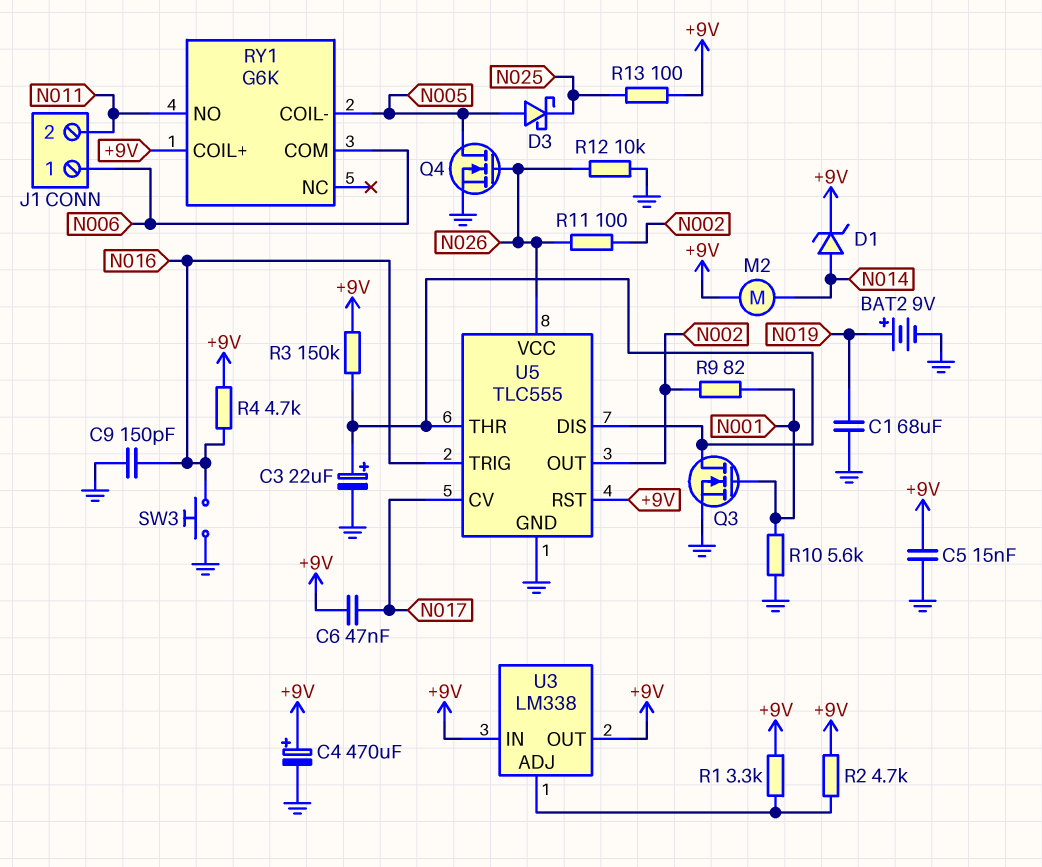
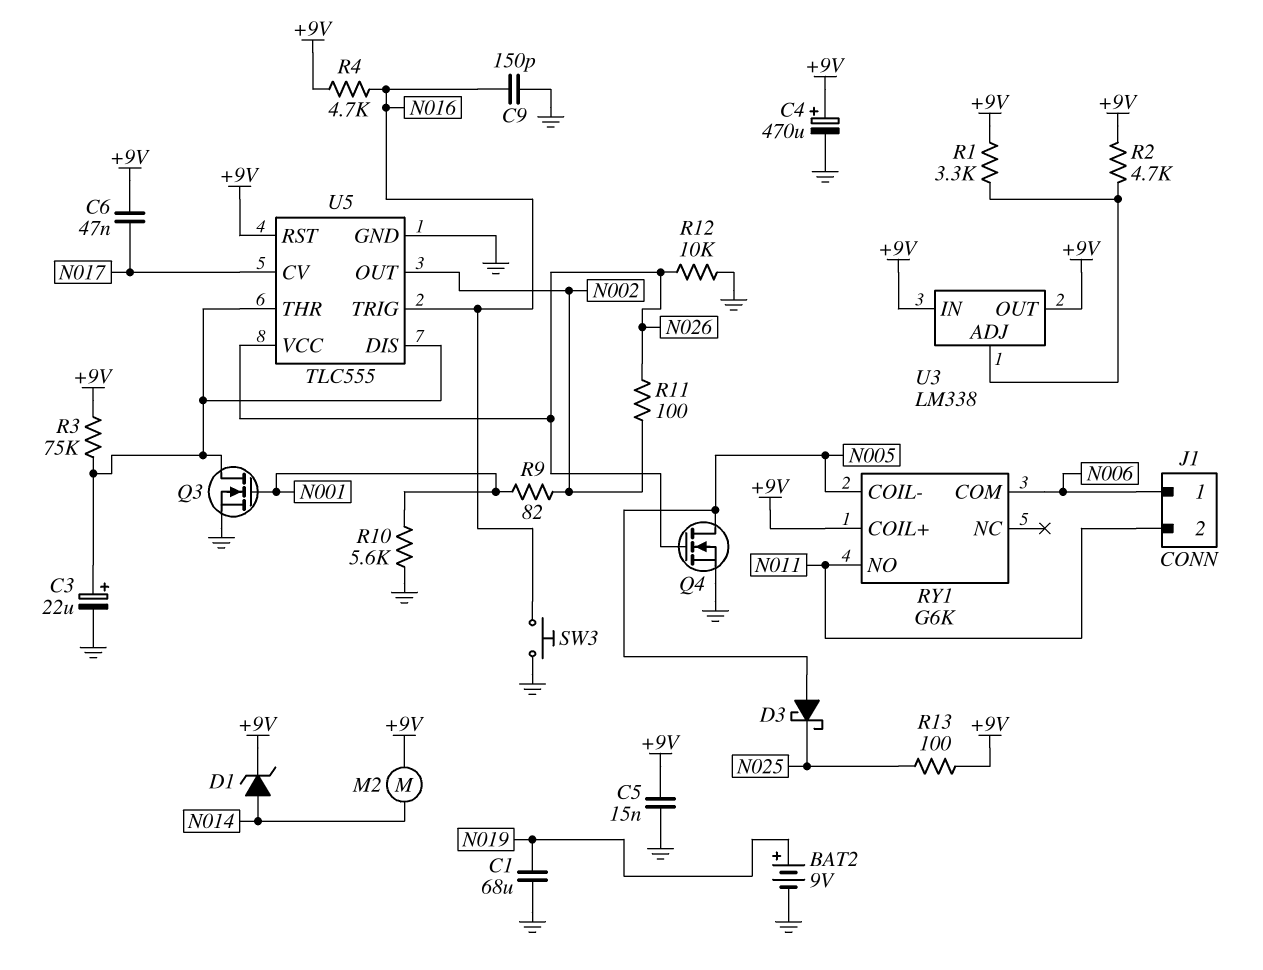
R3: 150k (+9V, U5/DIS) -> 75k (+9V, U5/DIS)

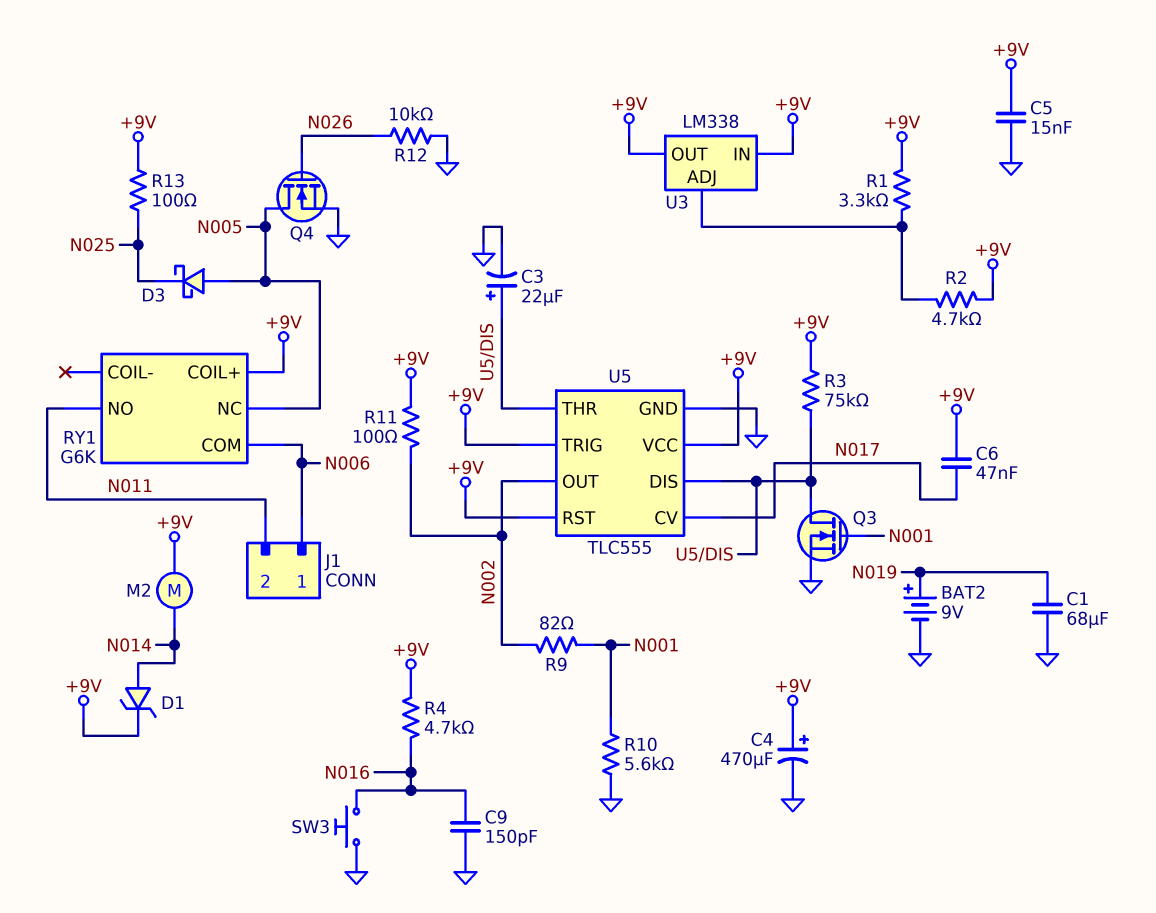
R11: 100 (N002, N026) -> 100 (+9V, N002)
RY1 pin COIL-: N005 -> none
RY1 pin NC: none -> N005
U5 pin TRIG: N016 -> +9V
U5 pin VCC: N026 -> +9V

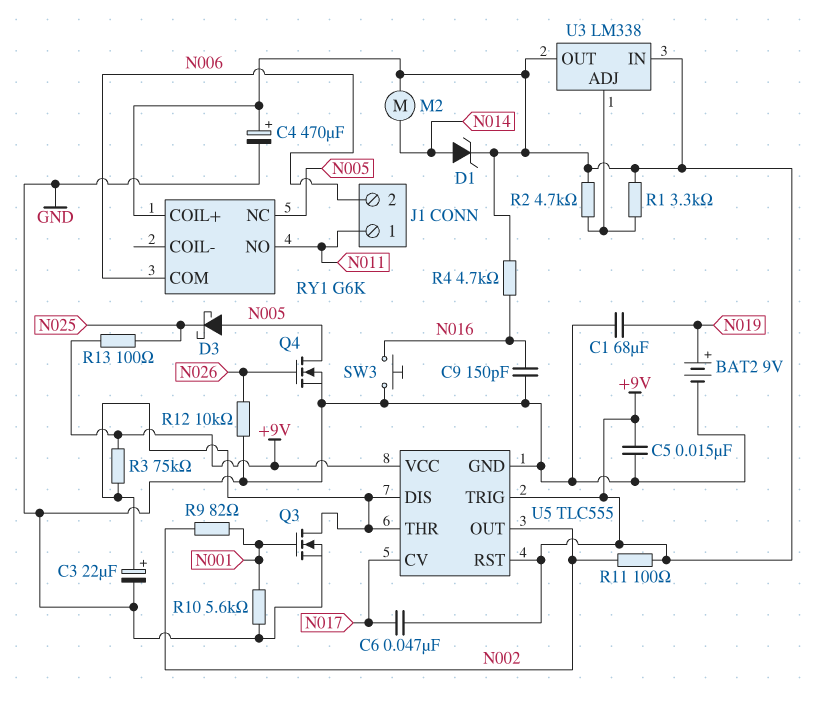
J1 pin 1: N006 -> N011
J1 pin 2: N011 -> N006

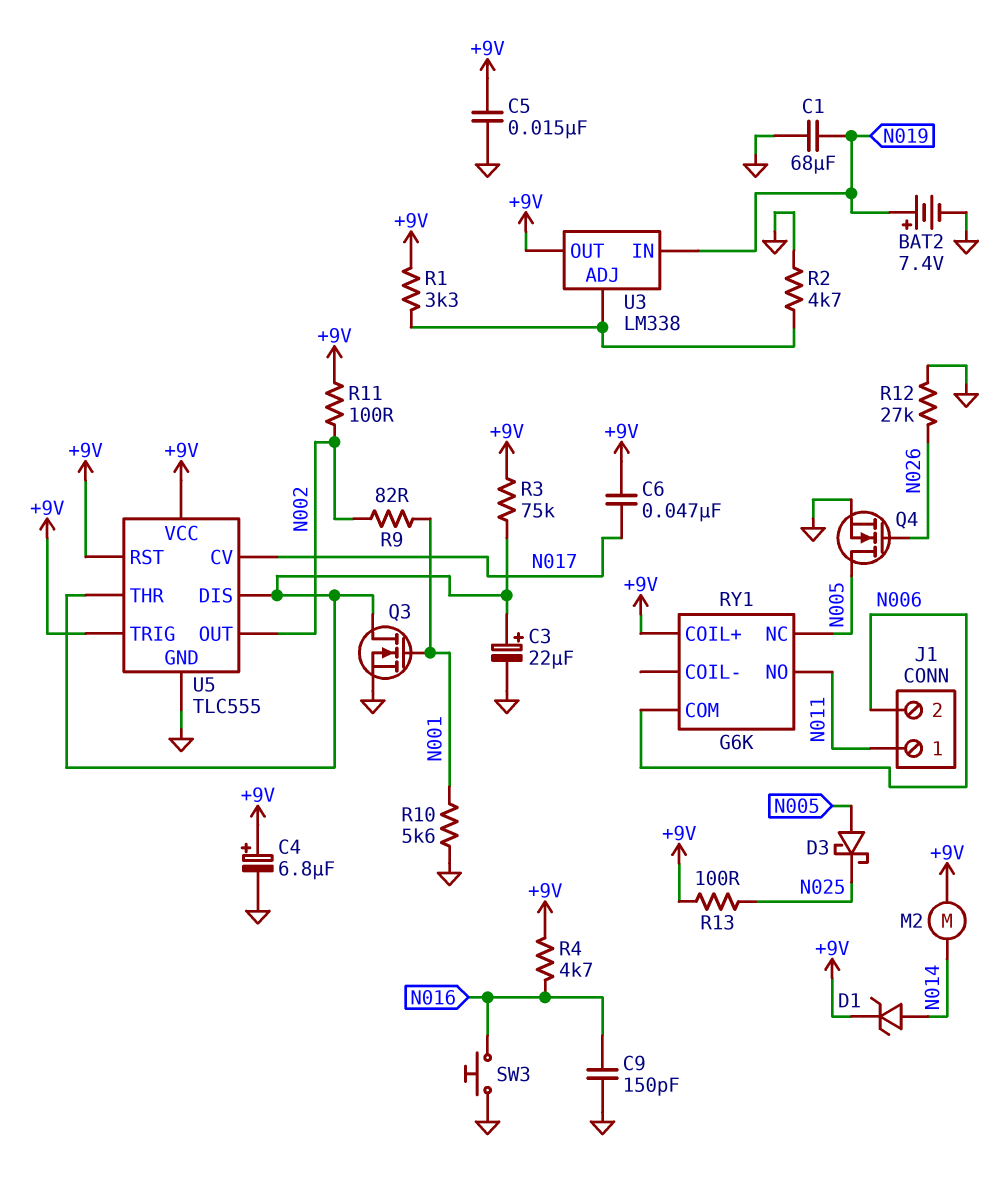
BAT2: 9V (plus N019, minus GND) -> 7.4V (plus N019, minus GND)
C4: 470uF (plus +9V, minus GND) -> 6.8uF (plus +9V, minus GND)
R2: 4.7k (+9V, U3/ADJ) -> 4.7k (GND, U3/ADJ)
R12: 10k (GND, N026) -> 27k (GND, N026)
U3 pin IN: +9V -> N019

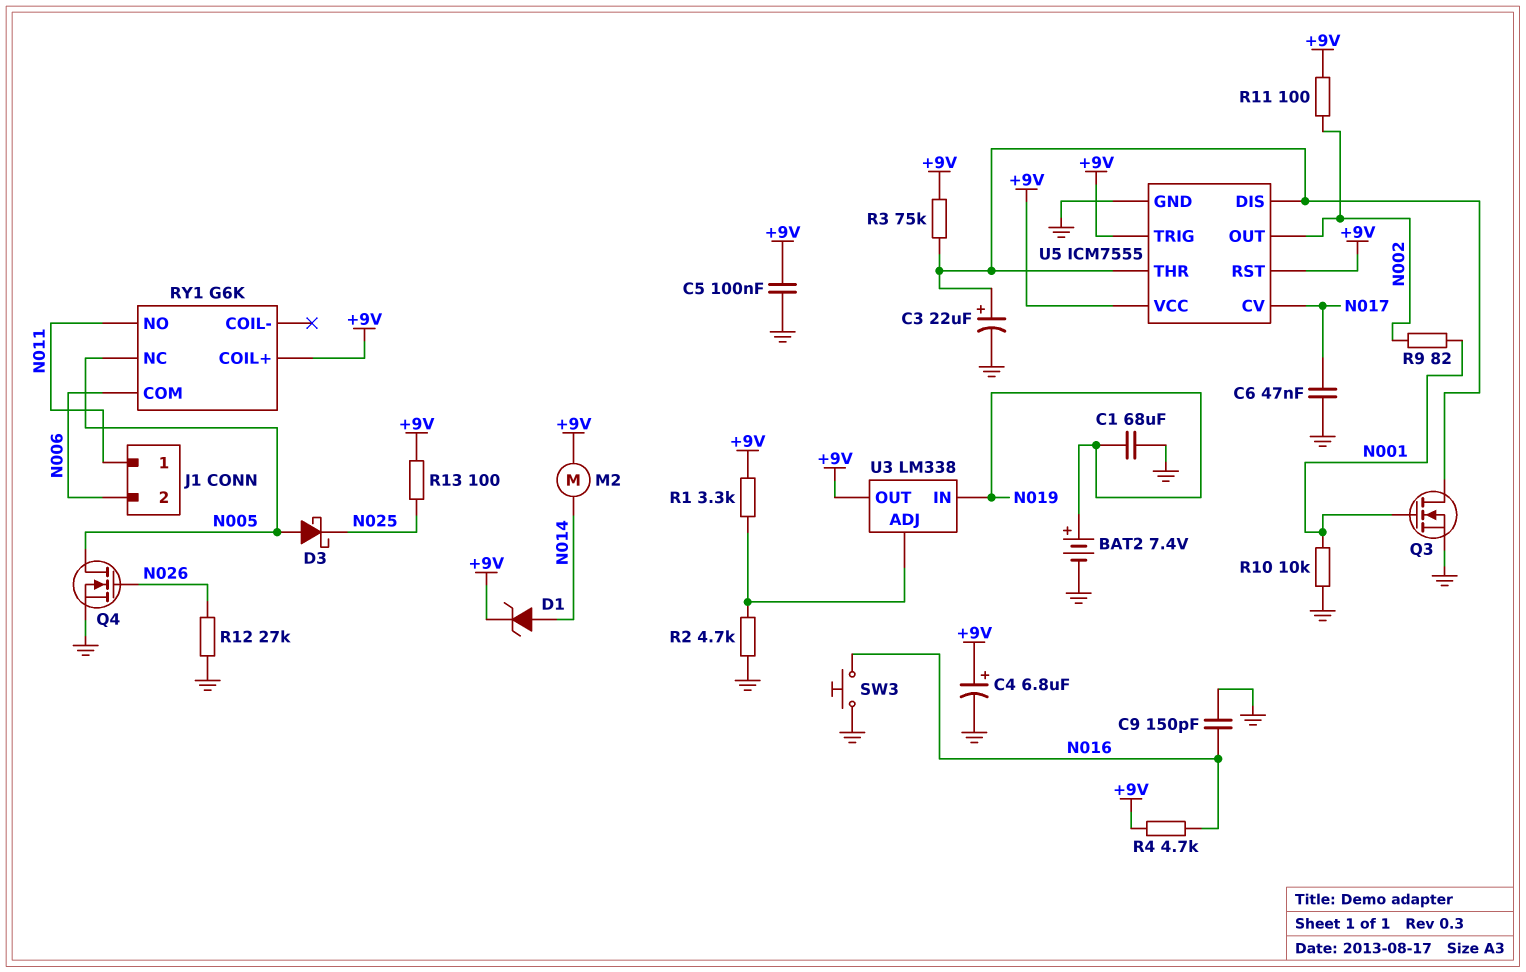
C5: 15nF (+9V, GND) -> 100nF (+9V, GND)
C6: 47nF (+9V, N017) -> 47nF (GND, N017)
R10: 5.6k (GND, N001) -> 10k (GND, N001)
U5: TLC555 -> ICM7555

